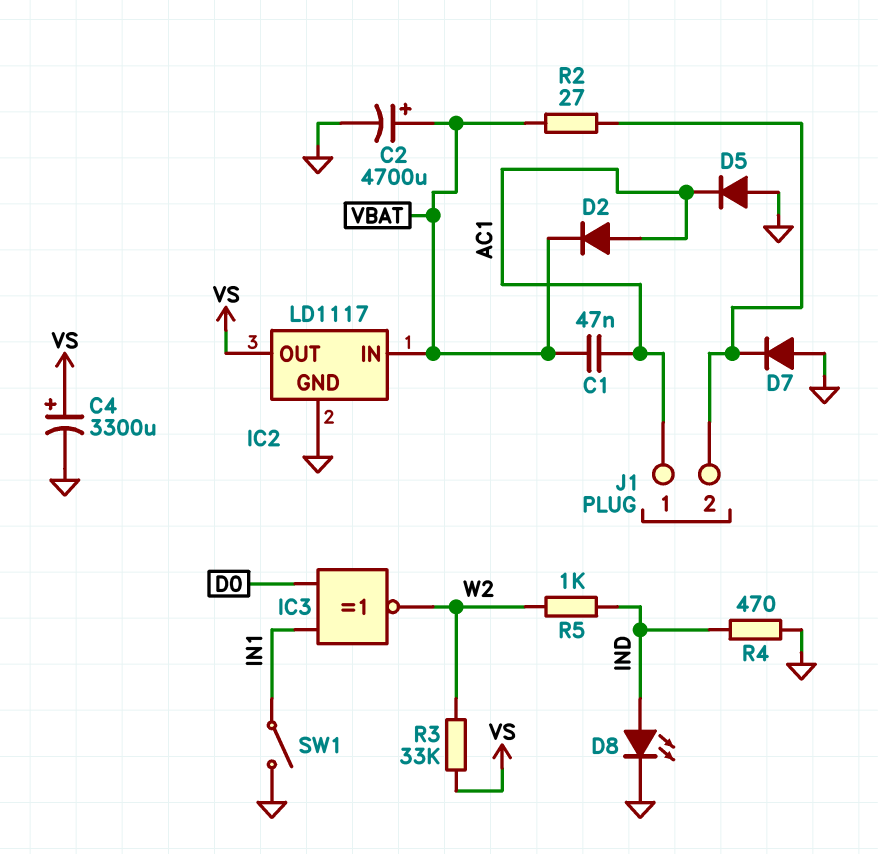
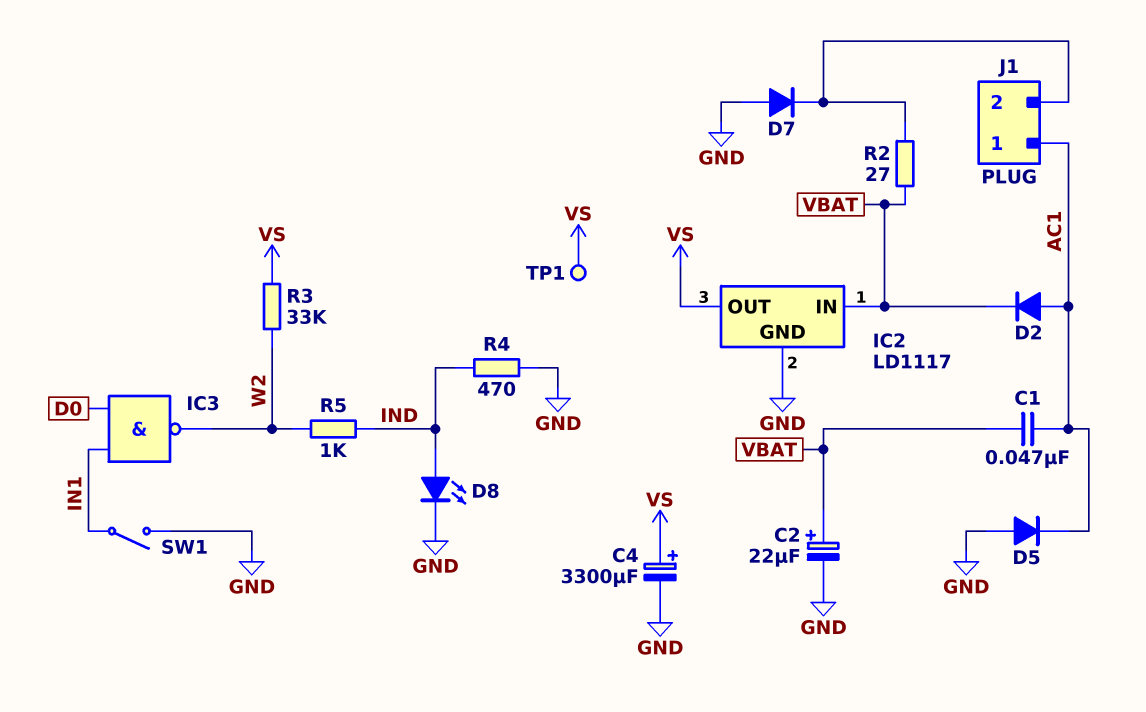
C2: 4700uF (plus VBAT, minus GND) -> 22uF (plus VBAT, minus GND)
IC3: XNOR (in D0, in IN1, out W2) -> NAND (in D0, in IN1, out W2)
TP1: none -> test point (VS)

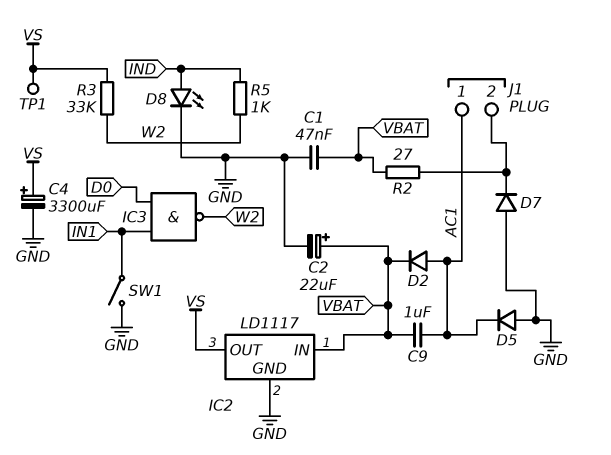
C1: 47nF (AC1, VBAT) -> 47nF (GND, VBAT)
C9: none -> 1uF (AC1, VBAT)
R4: 470 (GND, IND) -> none

